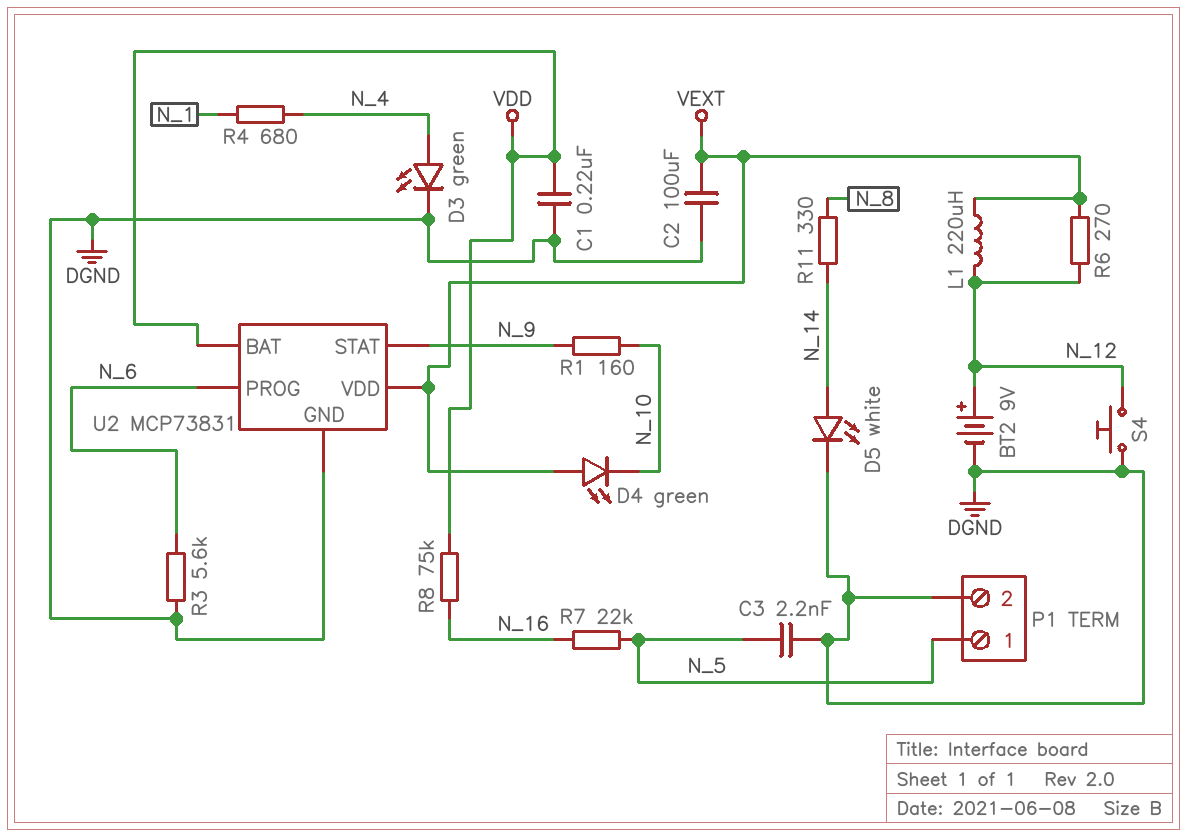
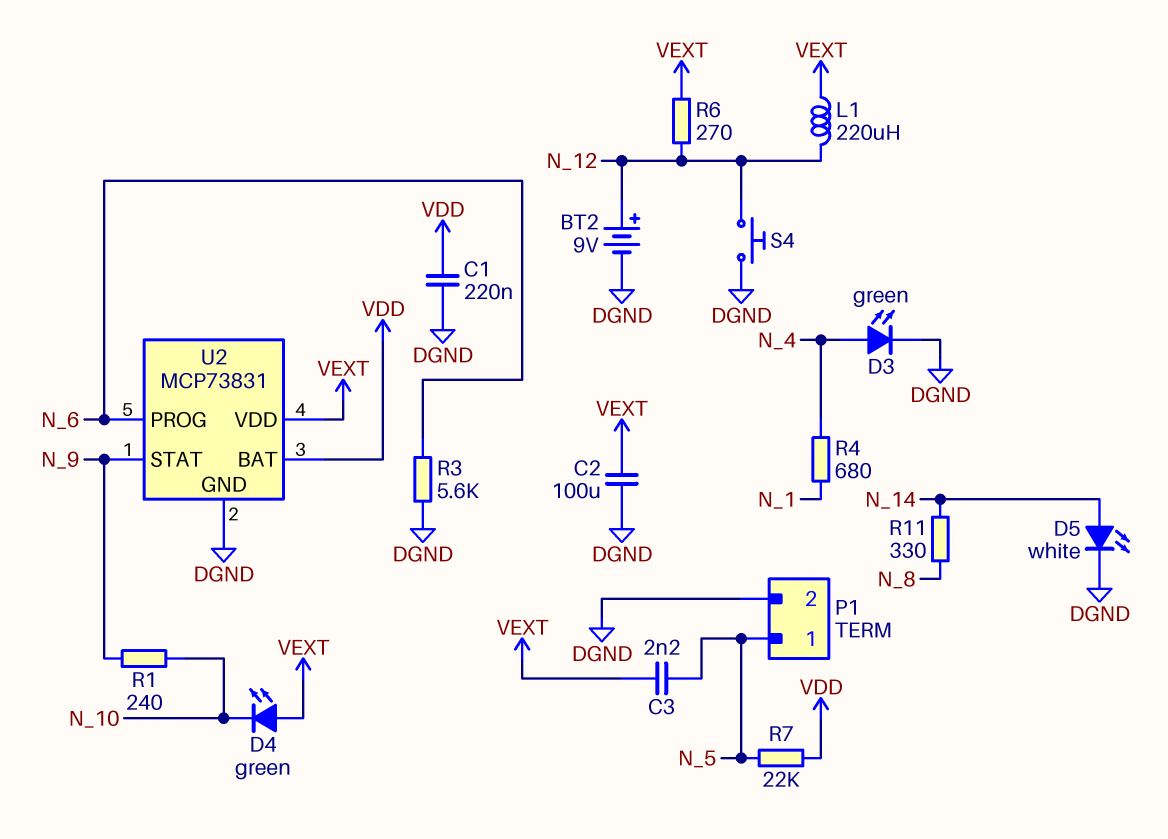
C3: 2.2nF (DGND, N_5) -> 2.2nF (N_5, VEXT)
R1: 160 (N_9, N_10) -> 240 (N_9, N_10)
R7: 22k (N_5, N_16) -> 22k (N_5, VDD)
R8: 75k (N_16, VDD) -> none

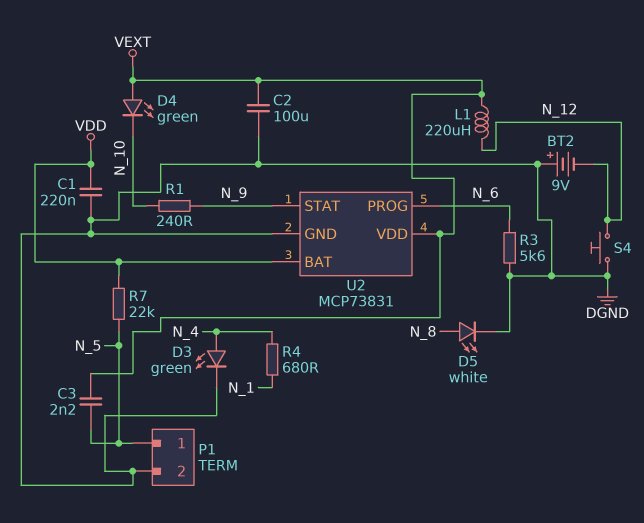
BT2: 9V (plus N_12, minus DGND) -> 9V (plus DGND, minus N_12)
D5: LED white (A N_14, K DGND) -> LED white (A N_8, K DGND)
R6: 270 (N_12, VEXT) -> none
R11: 330 (N_8, N_14) -> none

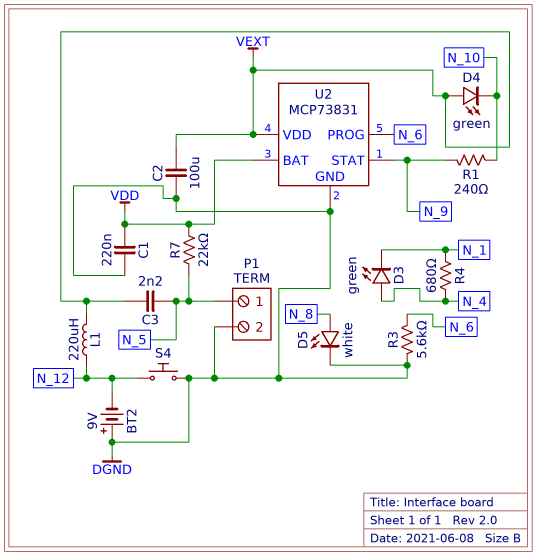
D3: LED green (A N_4, K DGND) -> LED green (A N_4, K N_1)

